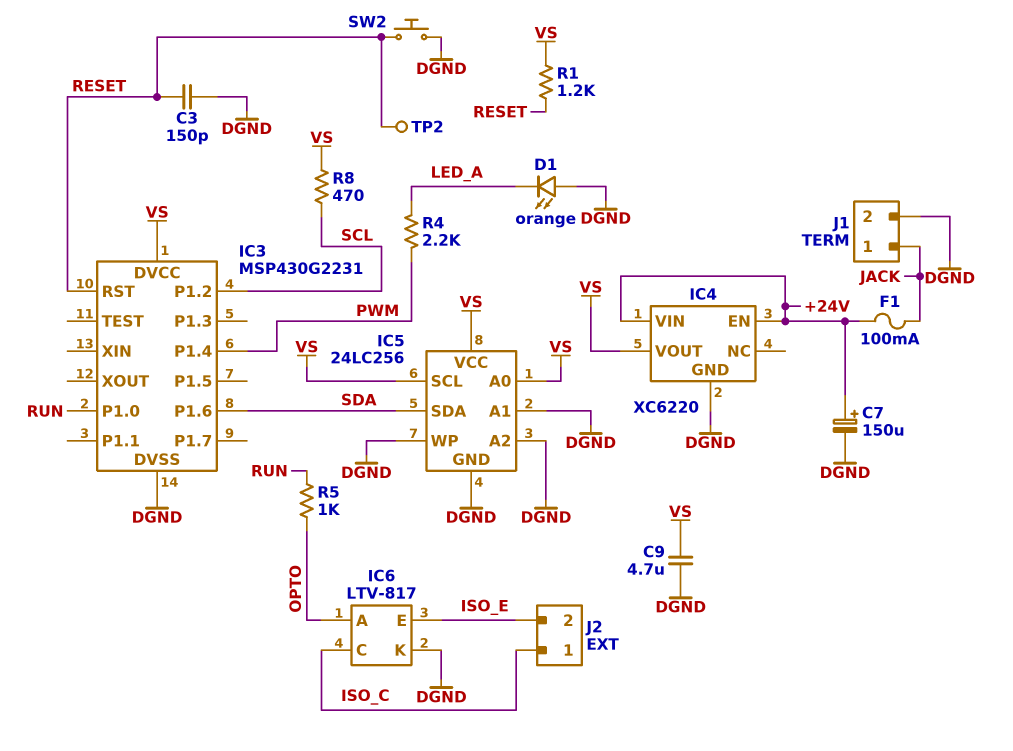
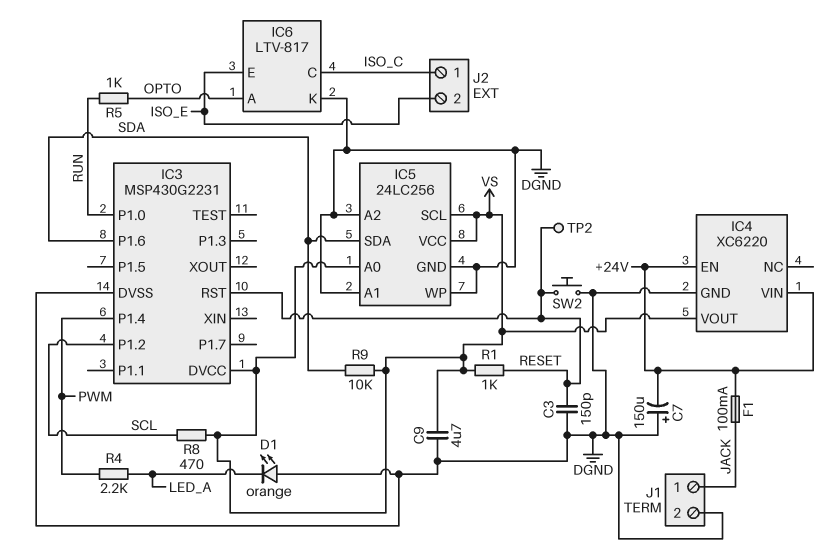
C7: 150uF (plus +24V, minus DGND) -> 150uF (plus DGND, minus +24V)
R1: 1.2k (RESET, VS) -> 1k (RESET, VS)
R9: none -> 10k (SDA, VS)

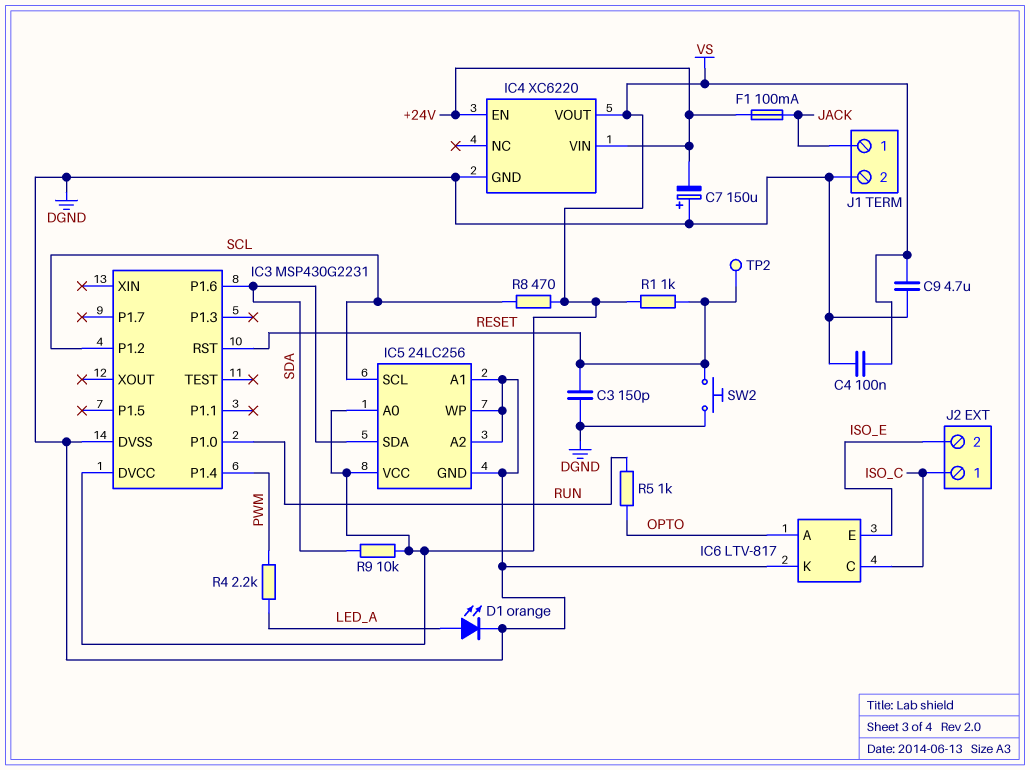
C4: none -> 100nF (DGND, VS)
D1: LED orange (A DGND, K LED_A) -> LED orange (A LED_A, K DGND)
IC5 pin SCL: VS -> SCL

